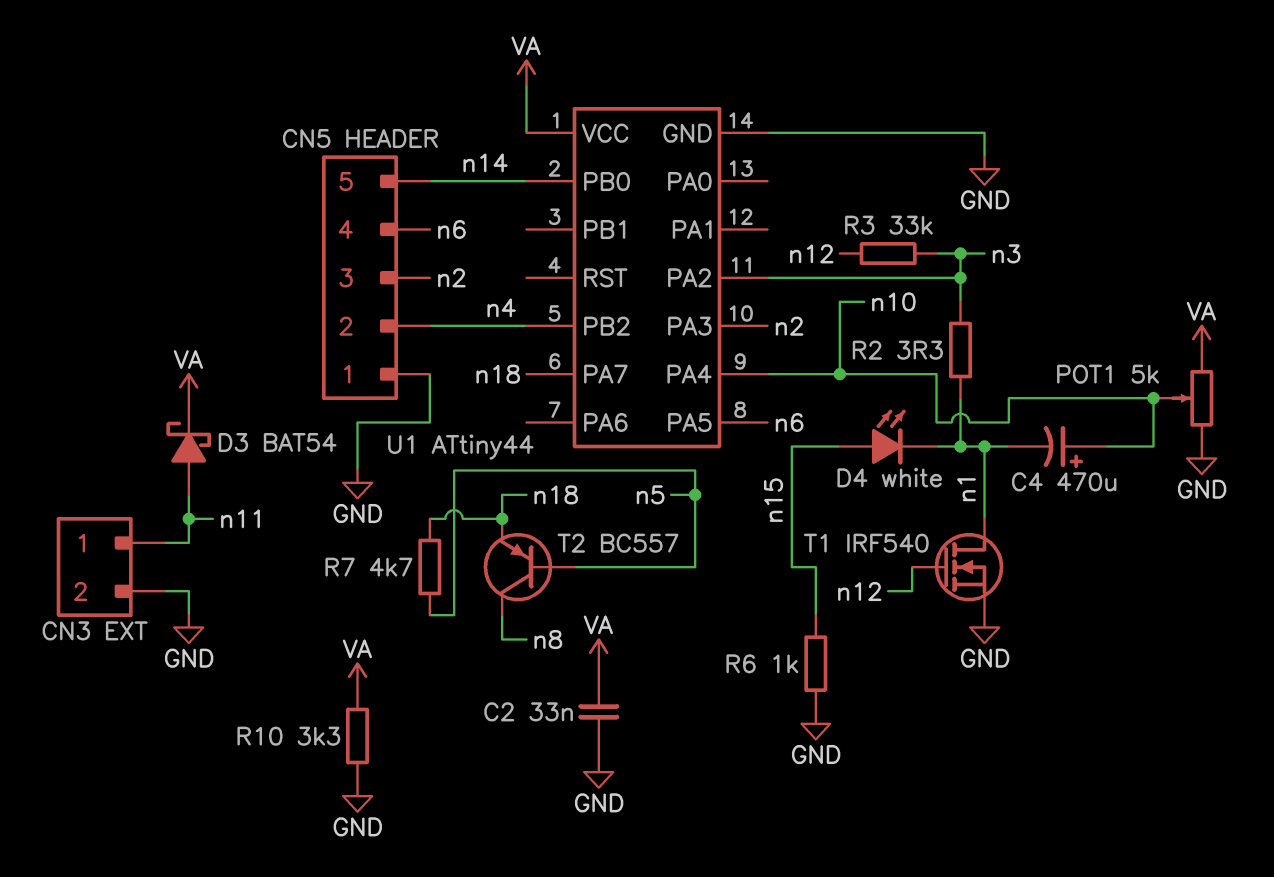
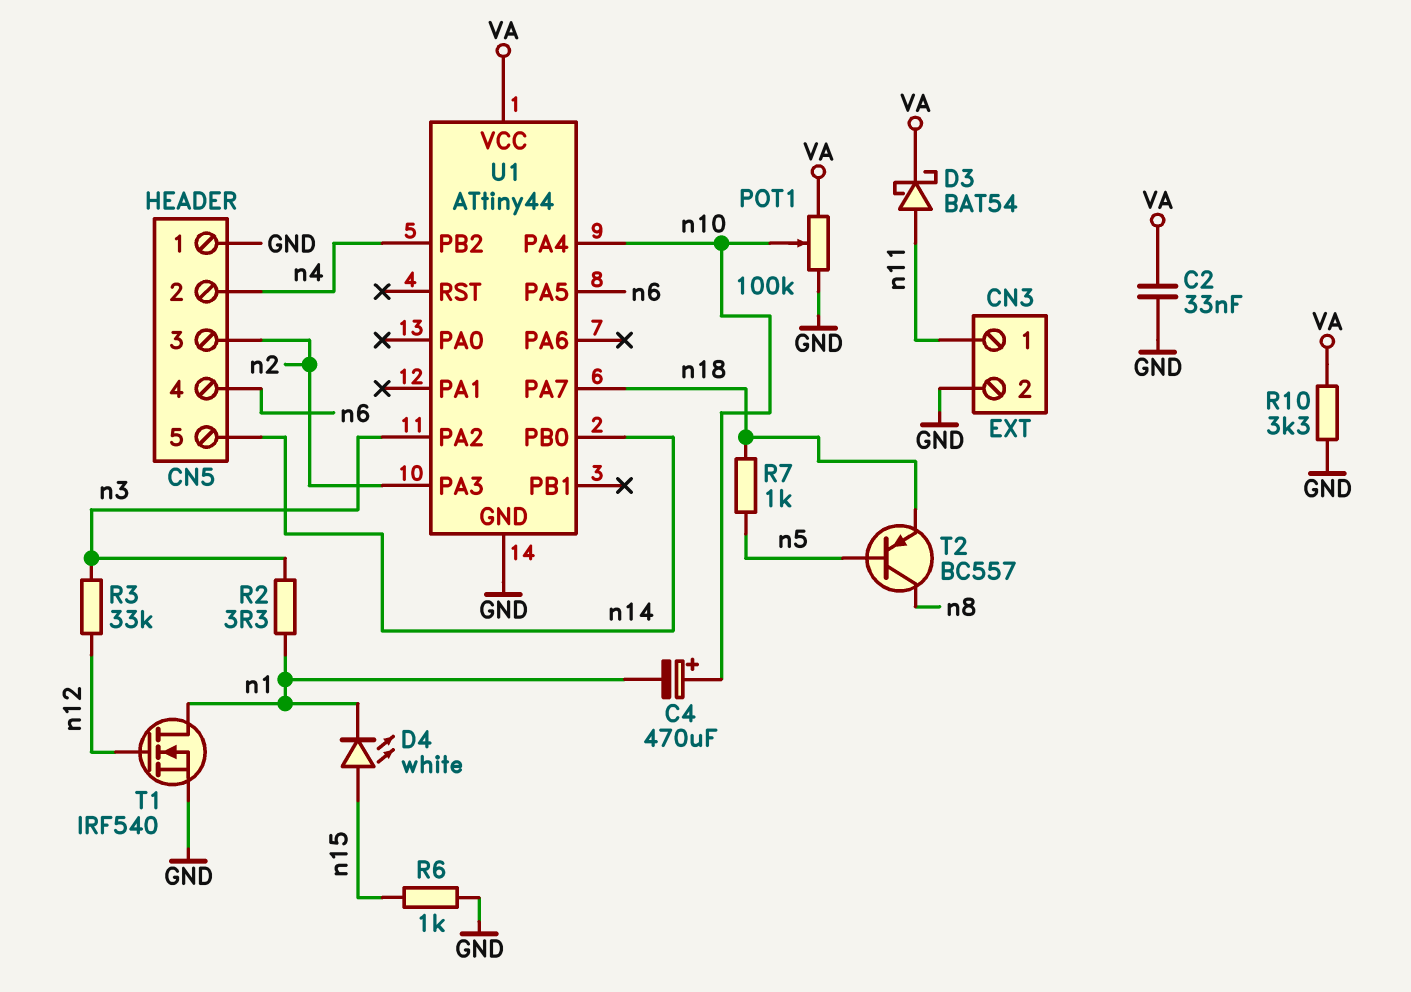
POT1: 5k (GND, VA, wiper n10) -> 100k (GND, VA, wiper n10)
R7: 4.7k (n5, n18) -> 1k (n5, n18)

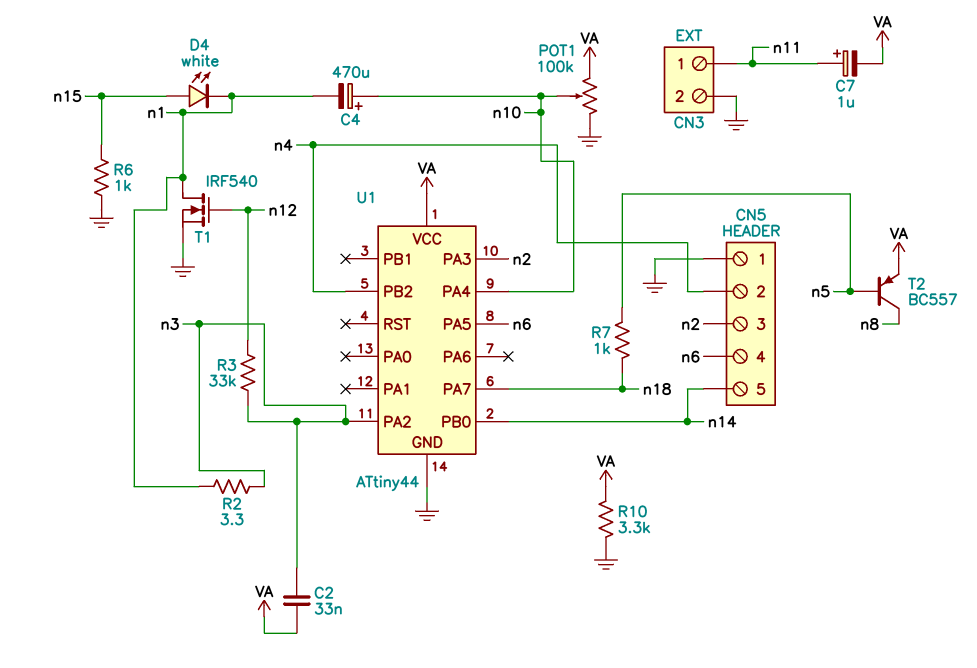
C2: 33nF (GND, VA) -> 33nF (VA, n3)
C7: none -> 1uF (plus n11, minus VA)
D3: schottky BAT54 (A n11, K VA) -> none
T2: PNP BC557 (B n5, C n8, E n18) -> PNP BC557 (B n5, C n8, E VA)

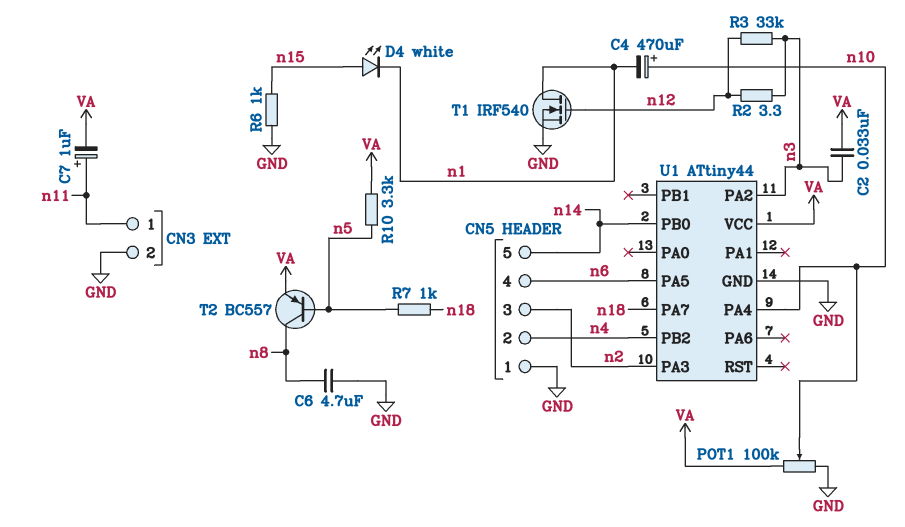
C6: none -> 4.7uF (GND, n8)
R2: 3.3 (n1, n3) -> 3.3 (n3, n12)
R10: 3.3k (GND, VA) -> 3.3k (VA, n5)

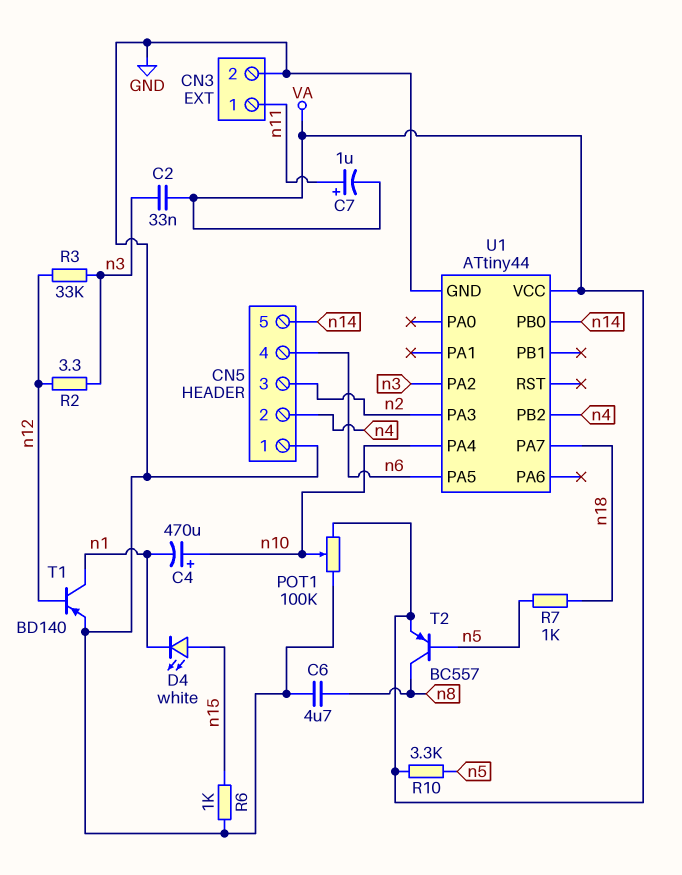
T1: NMOS IRF540 (G n12, D n1, S GND) -> PNP BD140 (B n12, C n1, E GND)

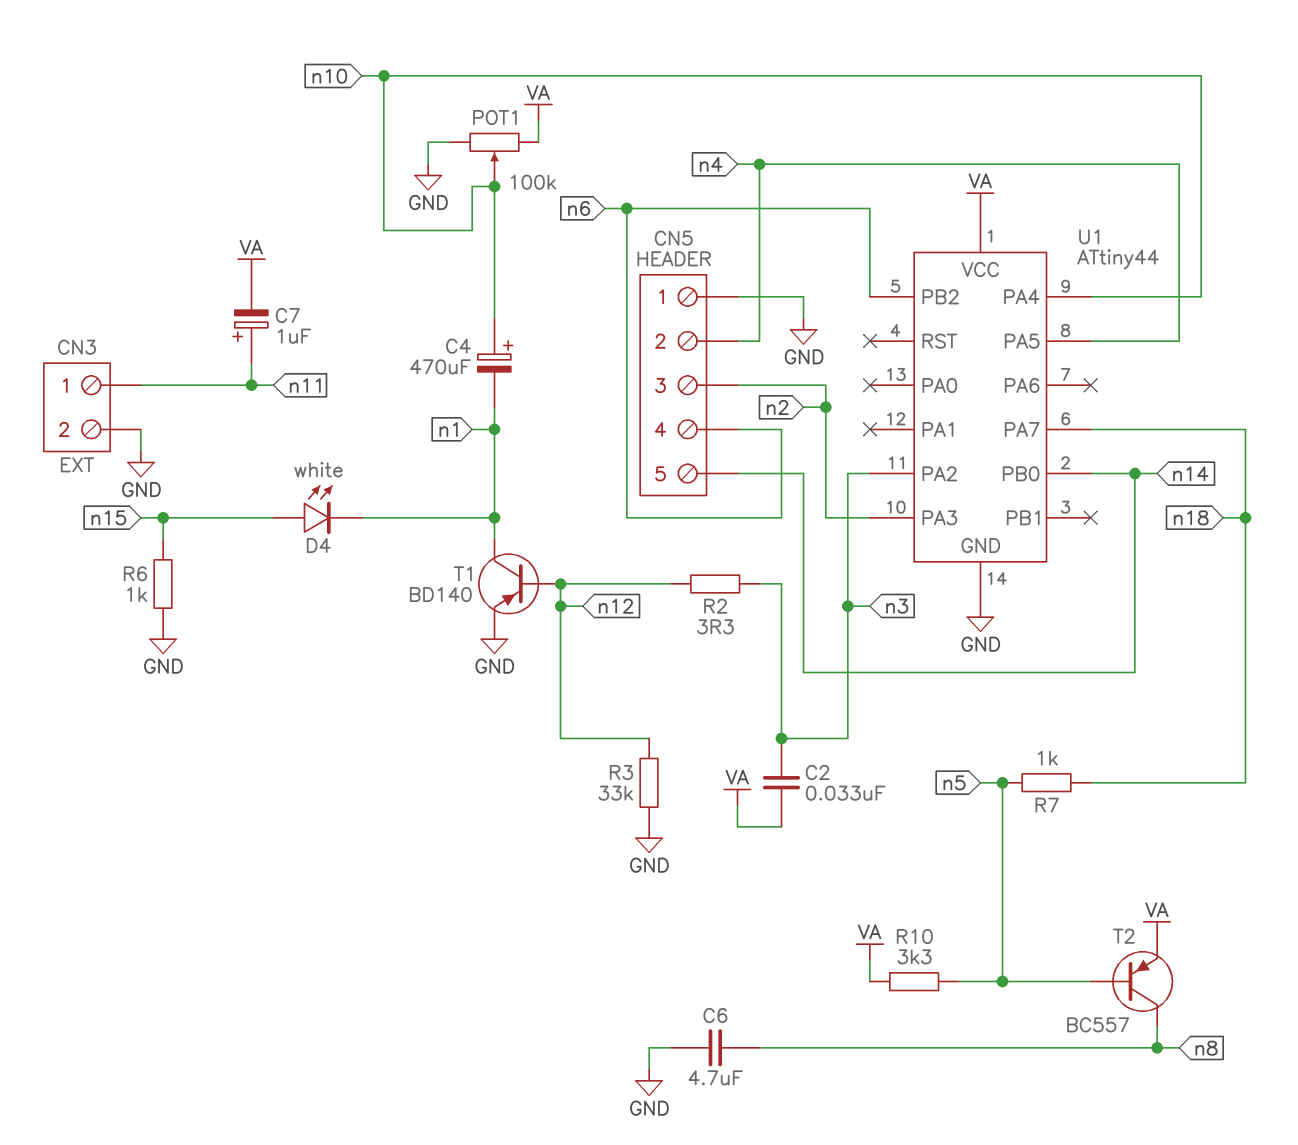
R3: 33k (n3, n12) -> 33k (GND, n12)
U1 pin PA5: n6 -> n4
U1 pin PB2: n4 -> n6

